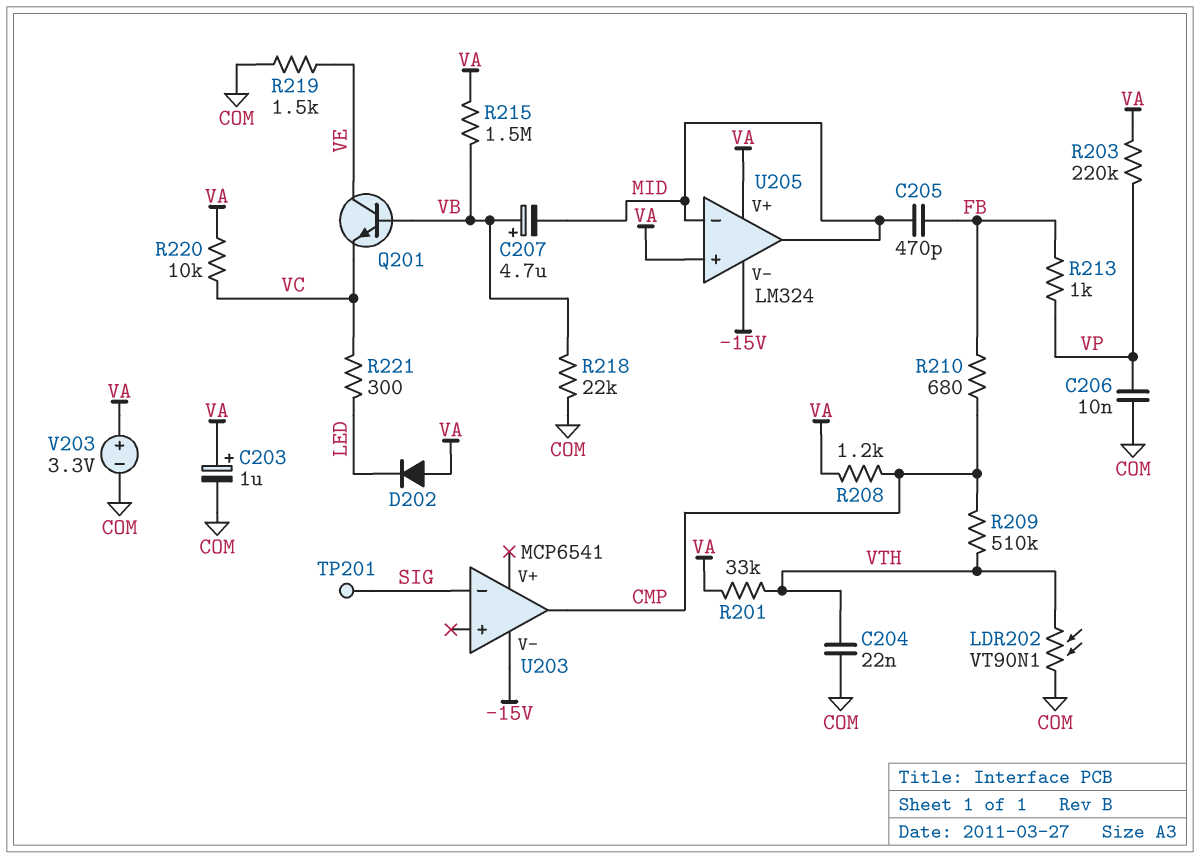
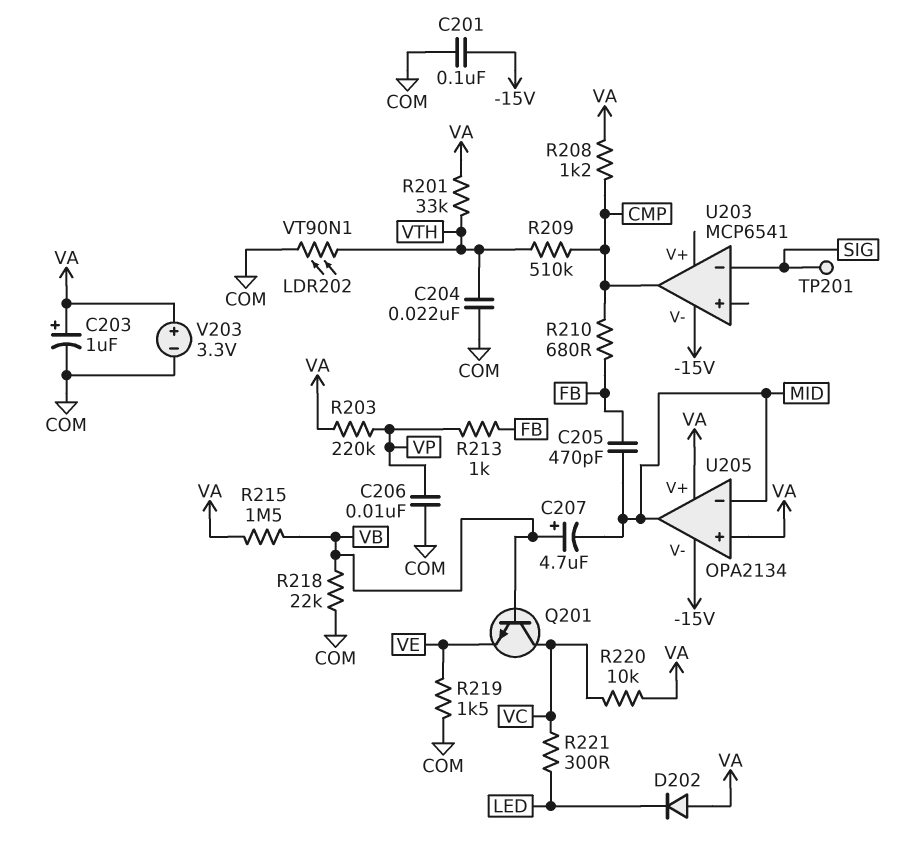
C201: none -> 100nF (-15V, COM)
Q201: NPN (B VB, C VE, E VC) -> NPN (B VB, C VC, E VE)
U205: LM324 -> OPA2134

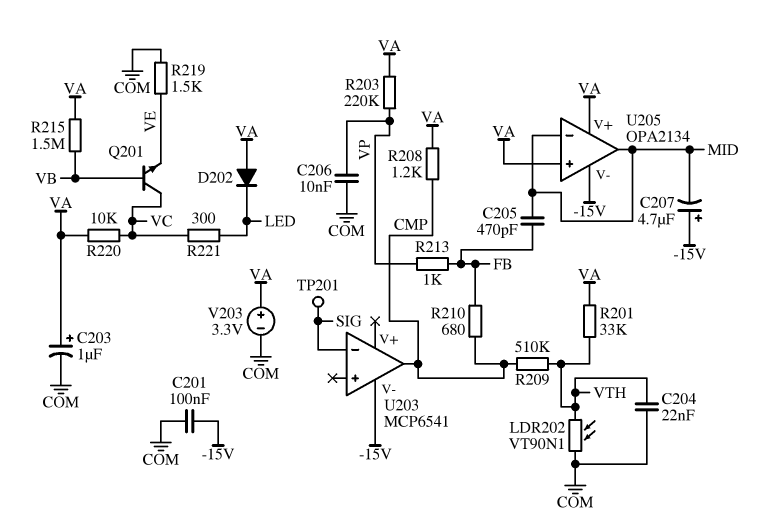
C207: 4.7uF (plus VB, minus MID) -> 4.7uF (plus -15V, minus MID)
R218: 22k (COM, VB) -> none

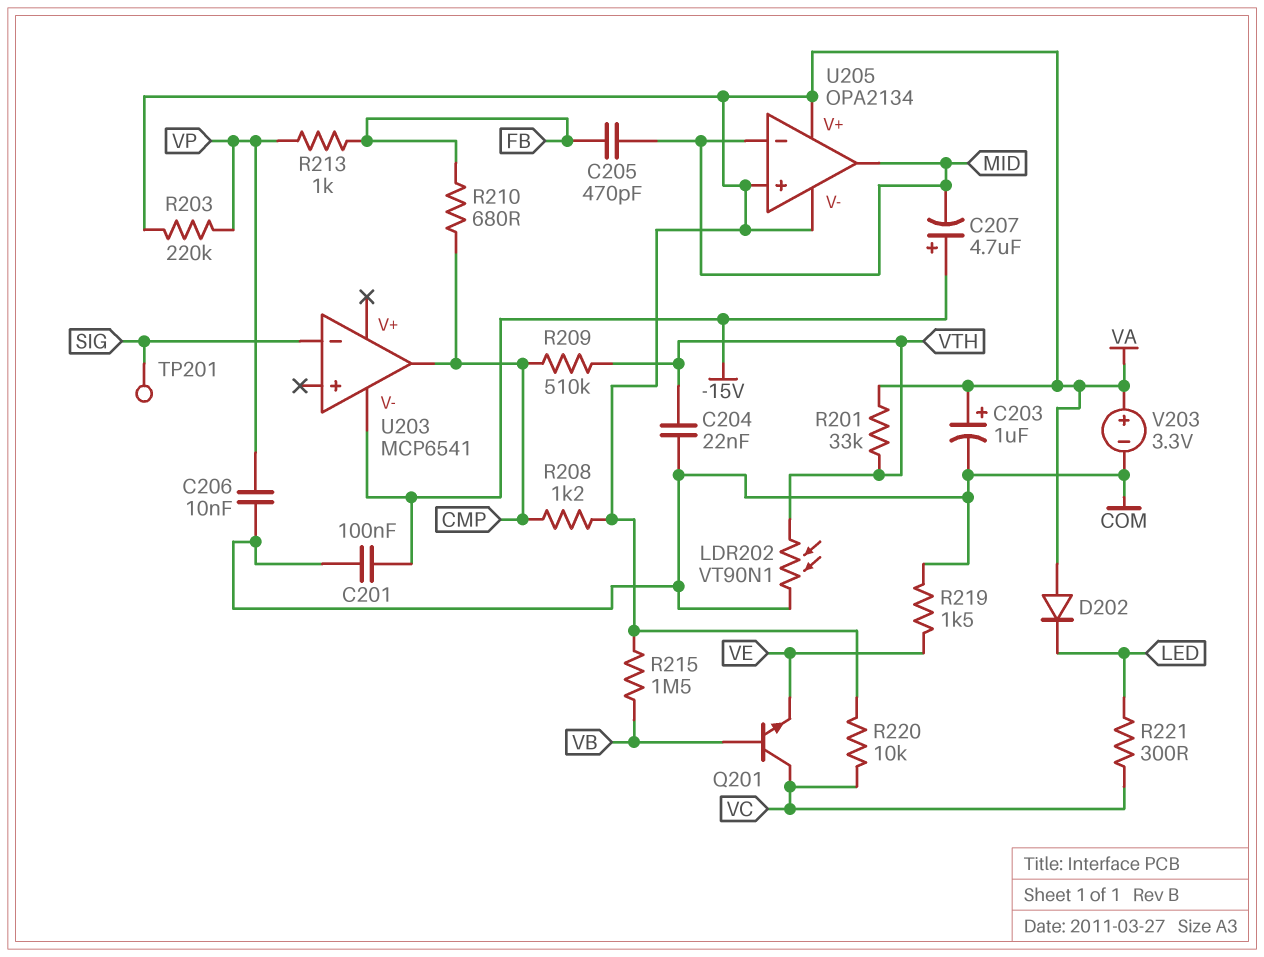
U205 pin V-: -15V -> VA

